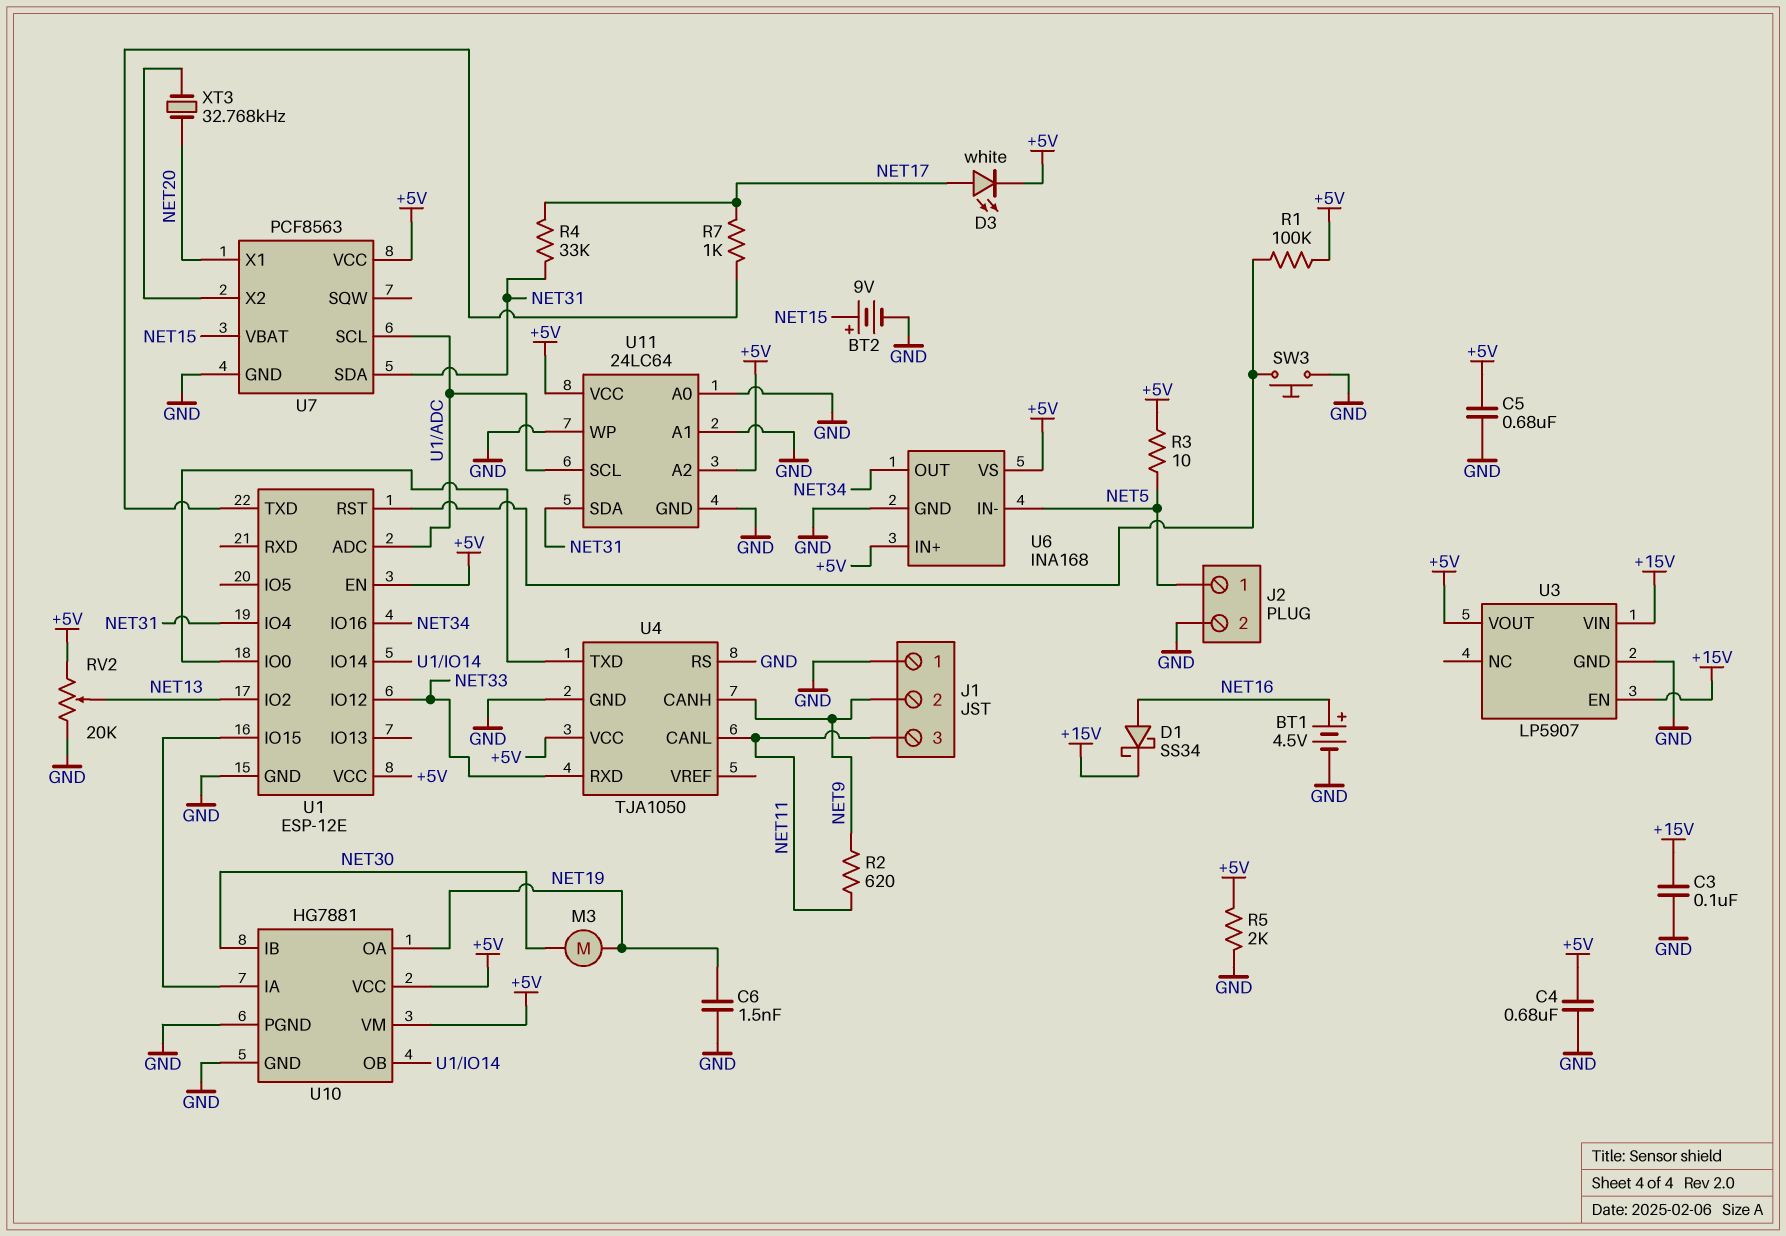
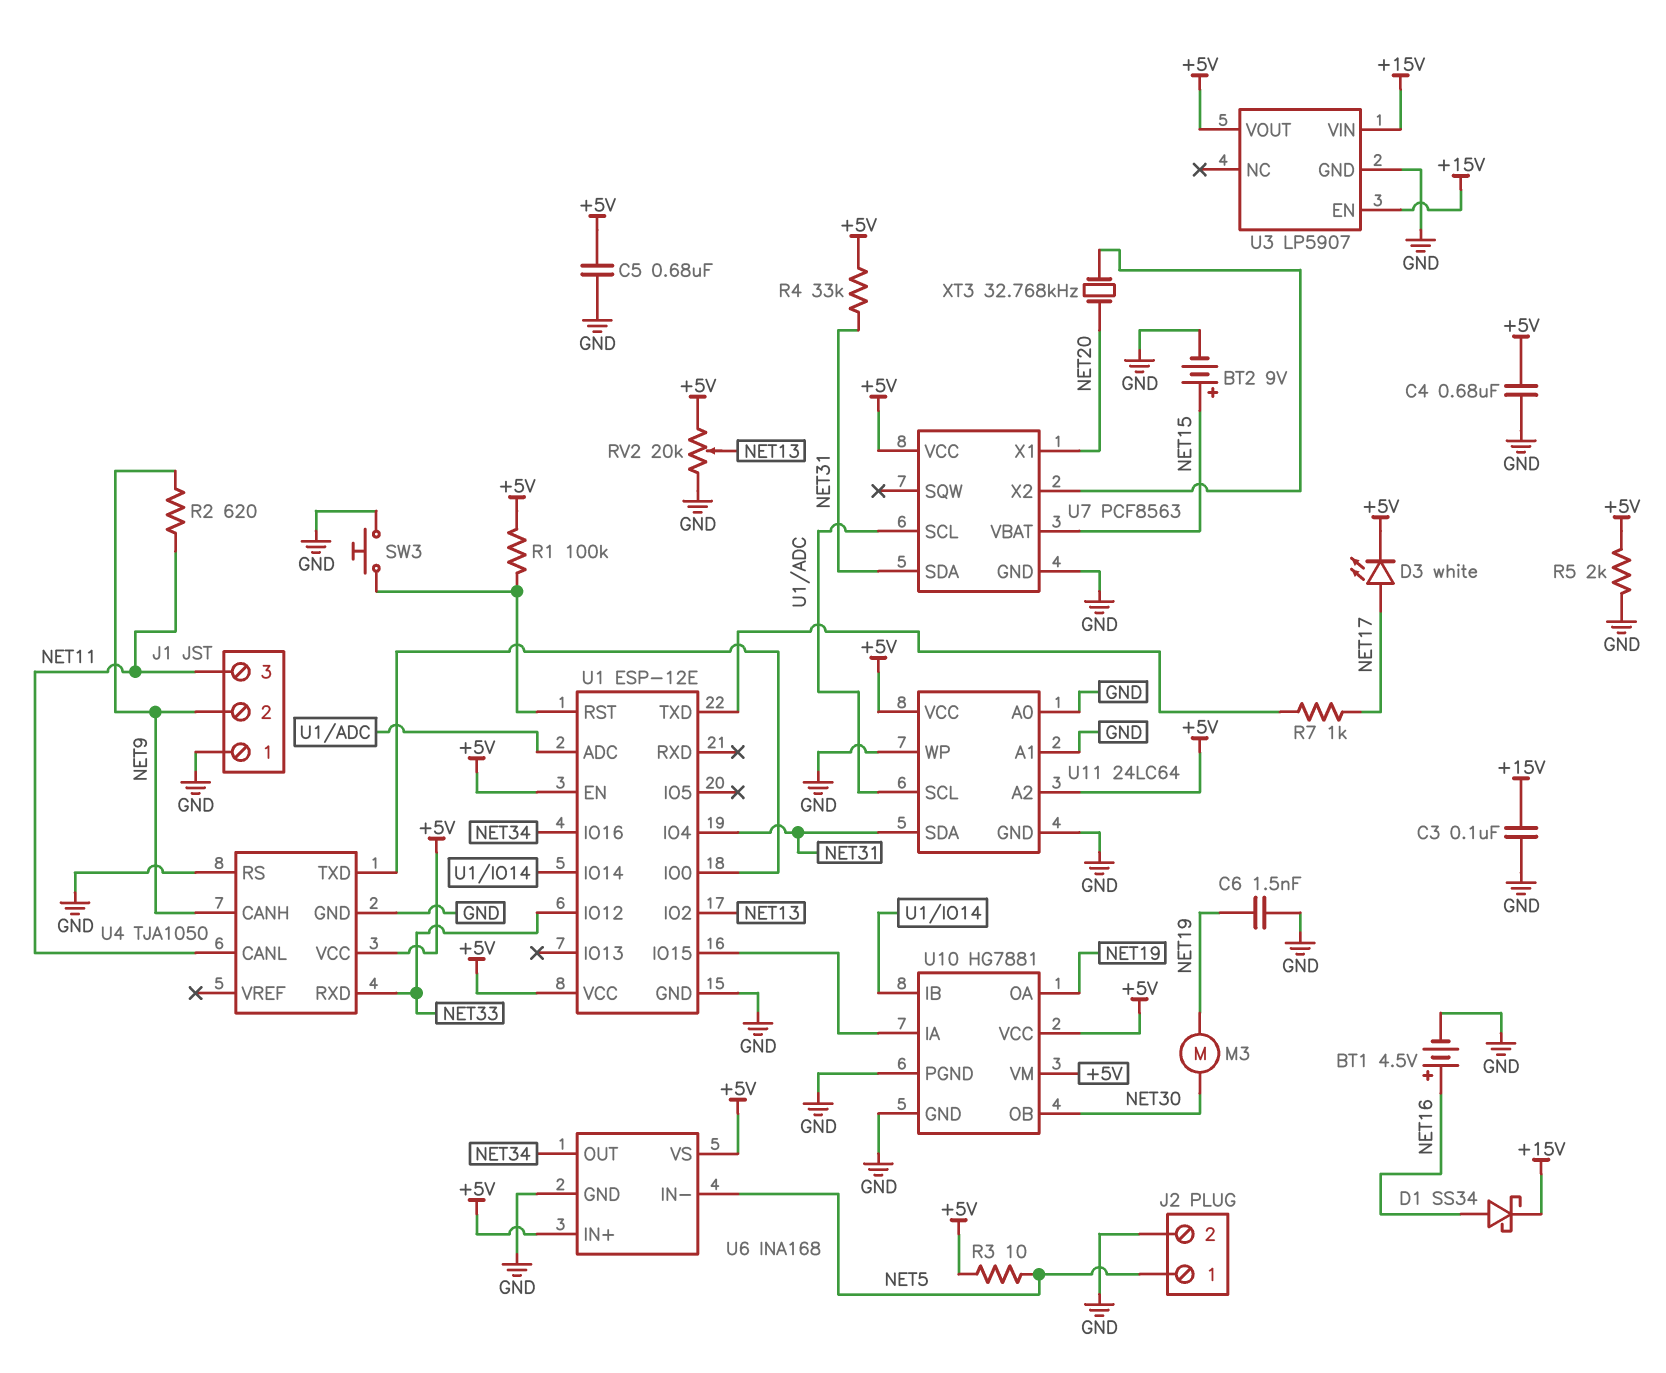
R4: 33k (NET17, NET31) -> 33k (+5V, NET31)
U10 pin IB: NET30 -> U1/IO14
U10 pin OB: U1/IO14 -> NET30

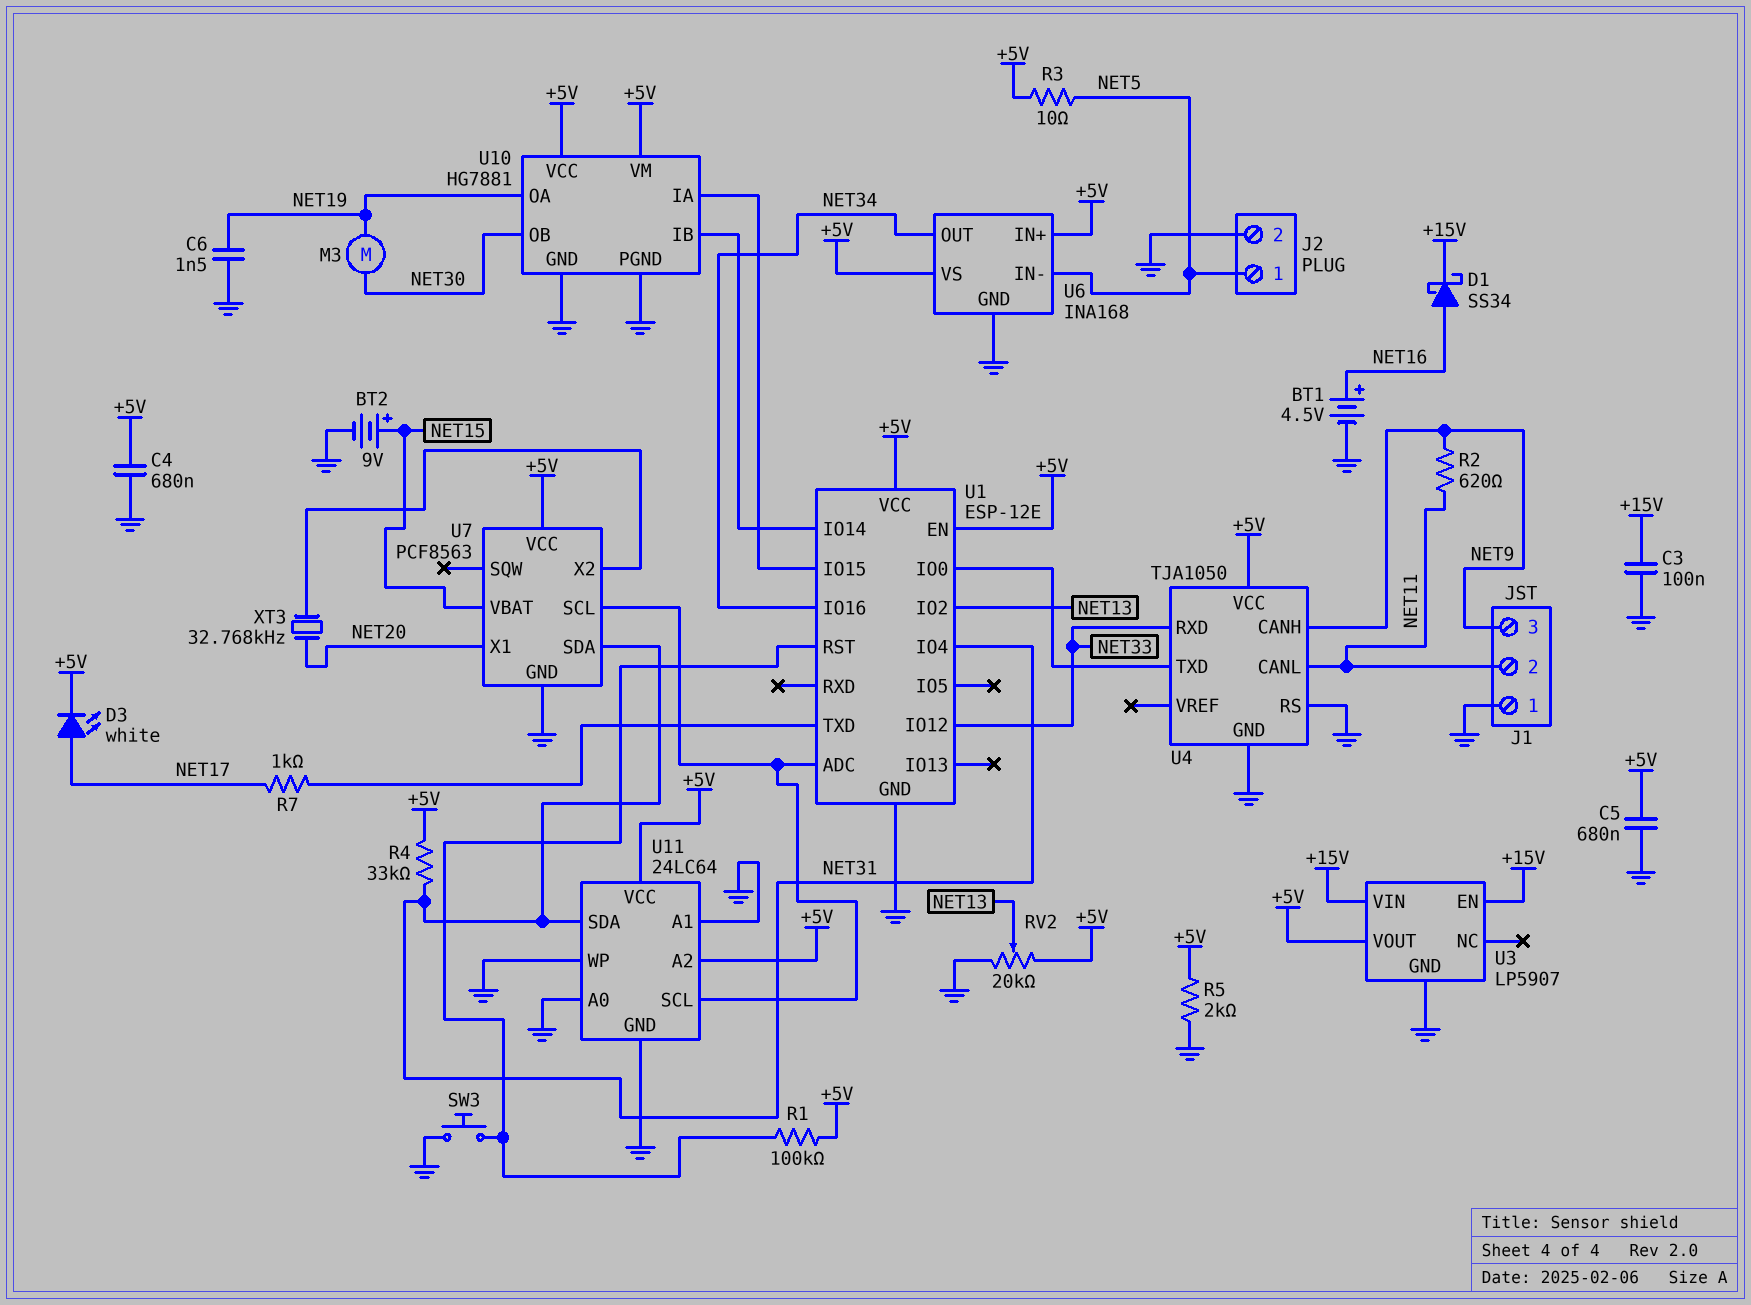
J1 pin 2: NET9 -> NET11
J1 pin 3: NET11 -> NET9

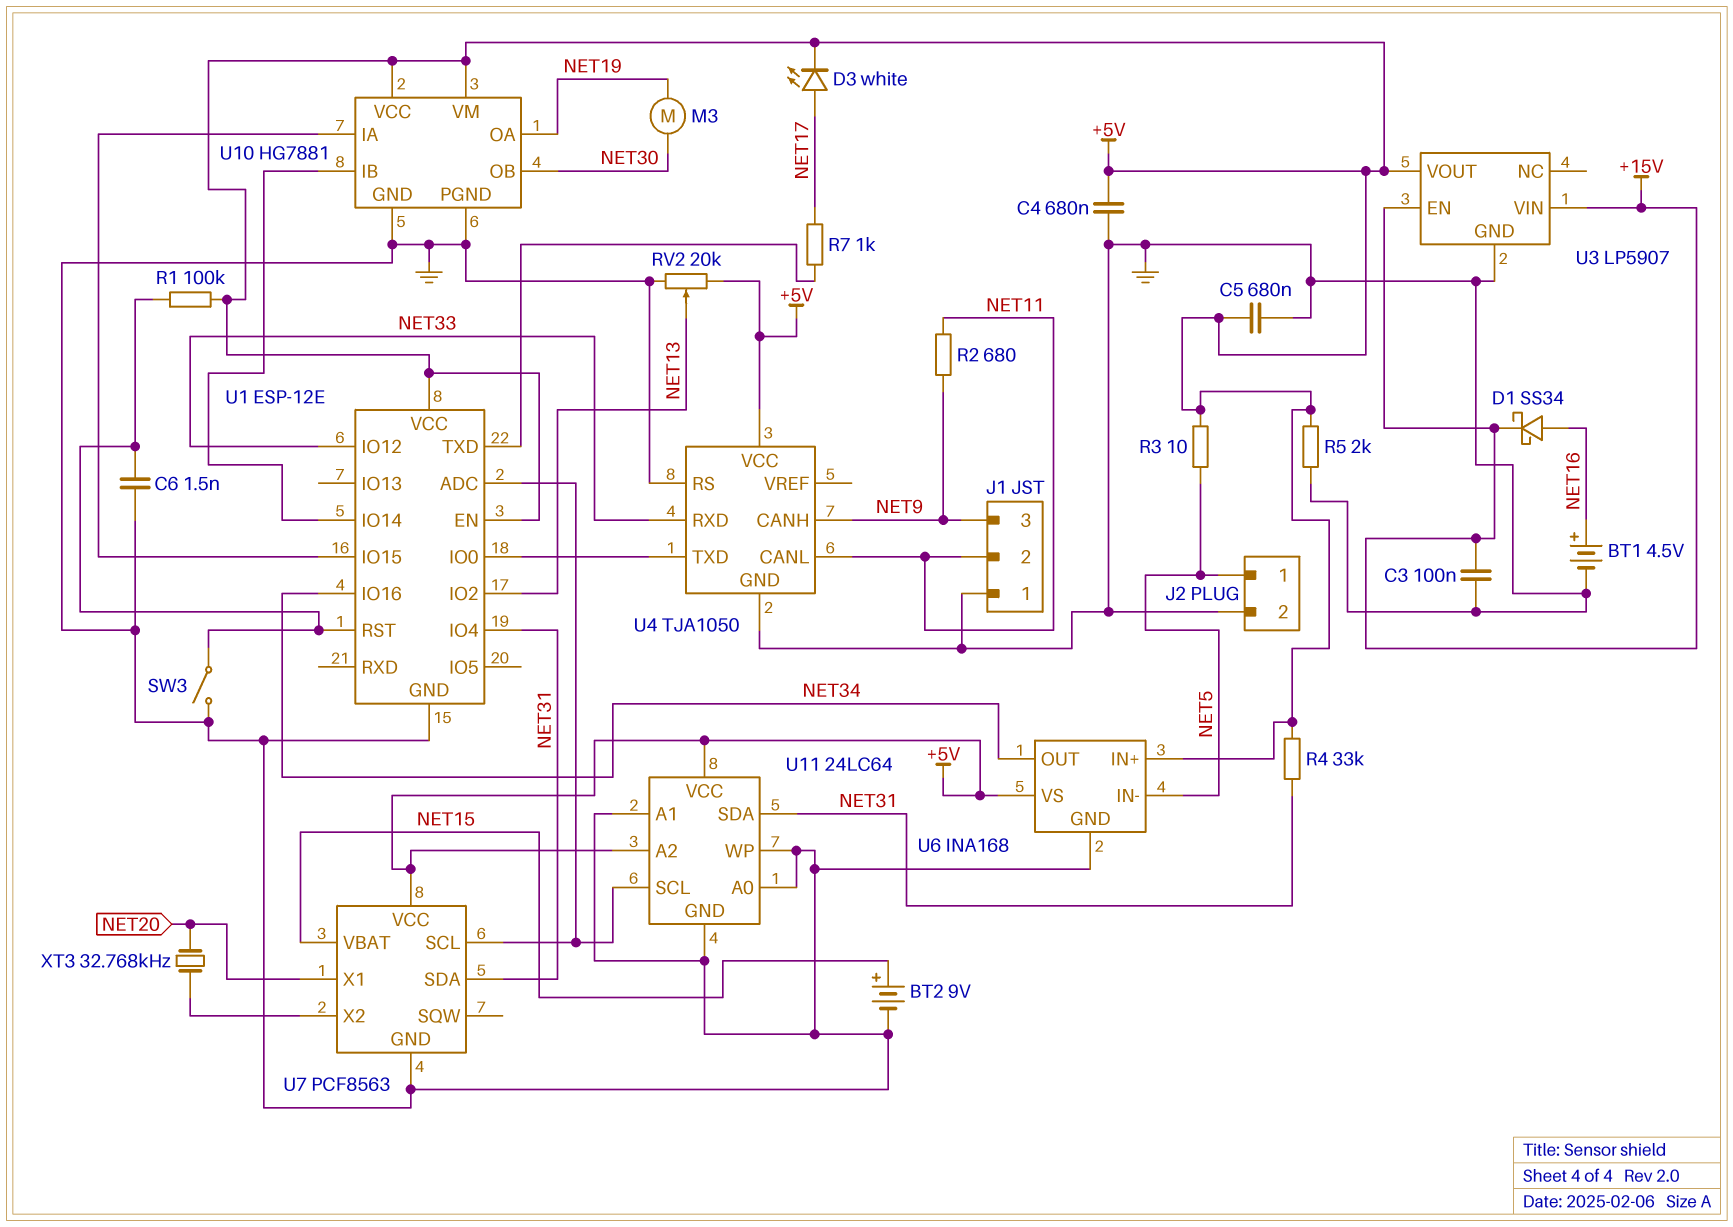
C6: 1.5nF (GND, NET19) -> 1.5nF (GND, U1/RST)
R2: 620 (NET9, NET11) -> 680 (NET9, NET11)
SW3: button (GND, U1/RST) -> switch (GND, U1/RST)

